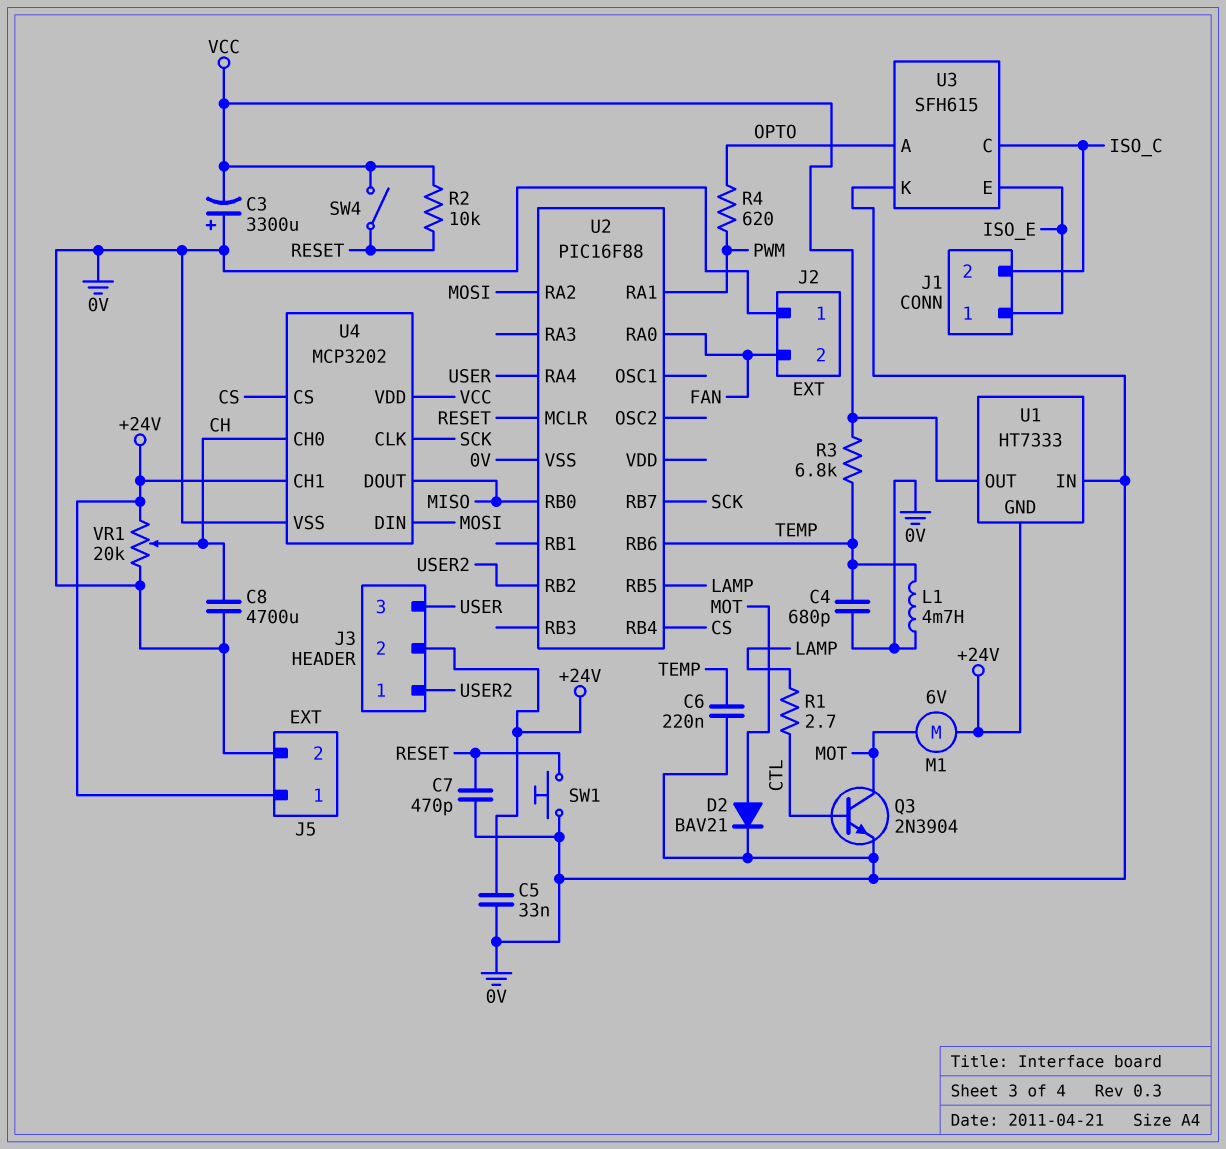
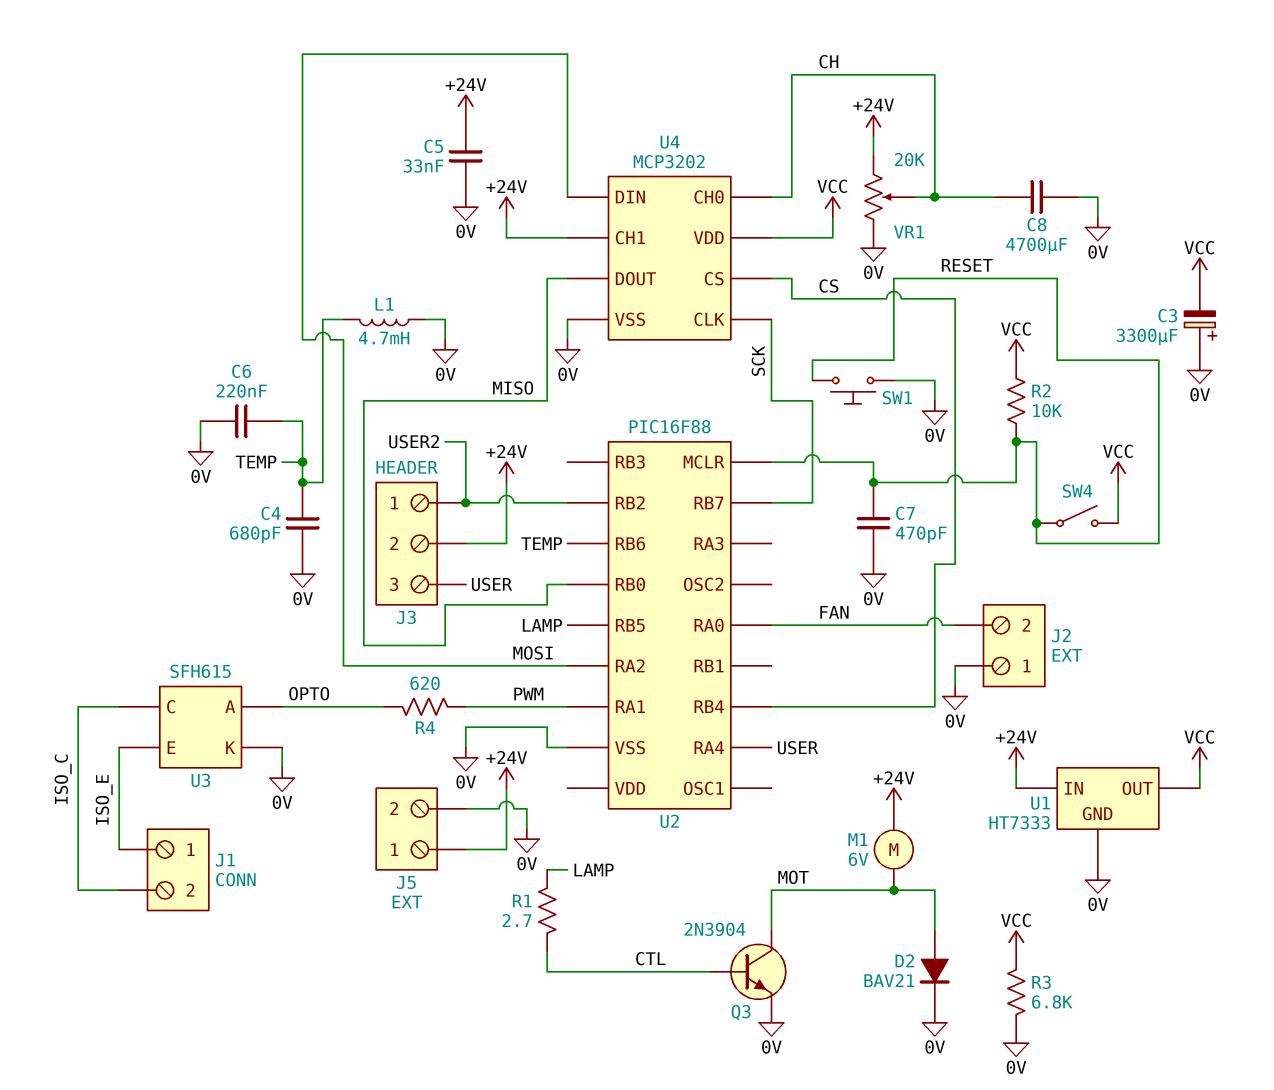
R3: 6.8k (TEMP, VCC) -> 6.8k (0V, VCC)
U1 pin GND: +24V -> 0V
U1 pin IN: 0V -> +24V

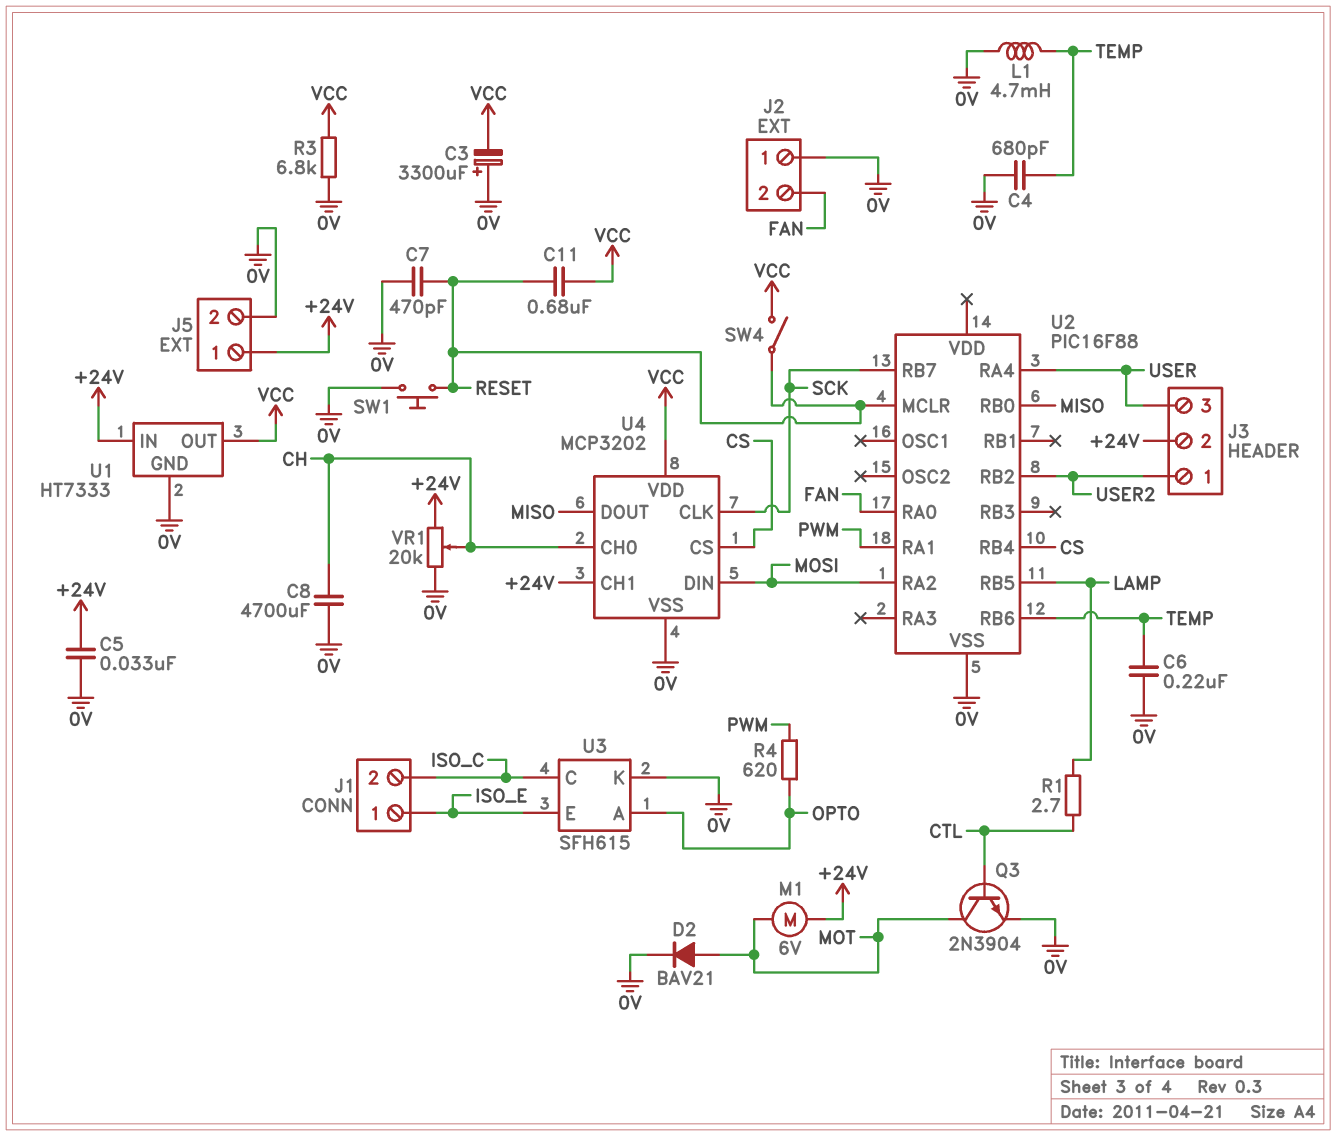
C11: none -> 680nF (RESET, VCC)
R2: 10k (RESET, VCC) -> none

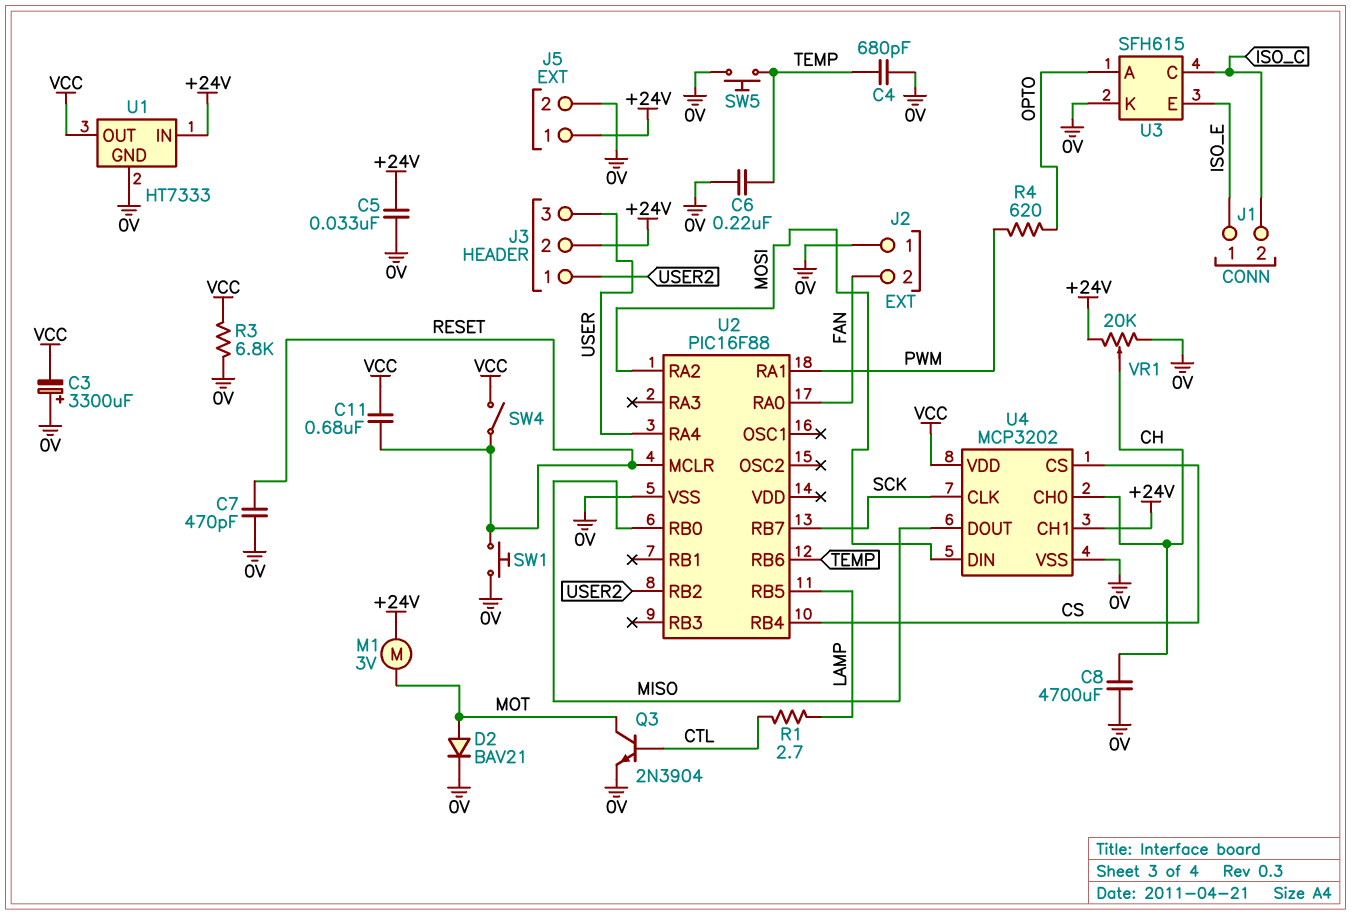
L1: 4.7mH (0V, TEMP) -> none
M1: motor 6V (+24V, MOT) -> motor 3V (+24V, MOT)
SW5: none -> button (0V, TEMP)

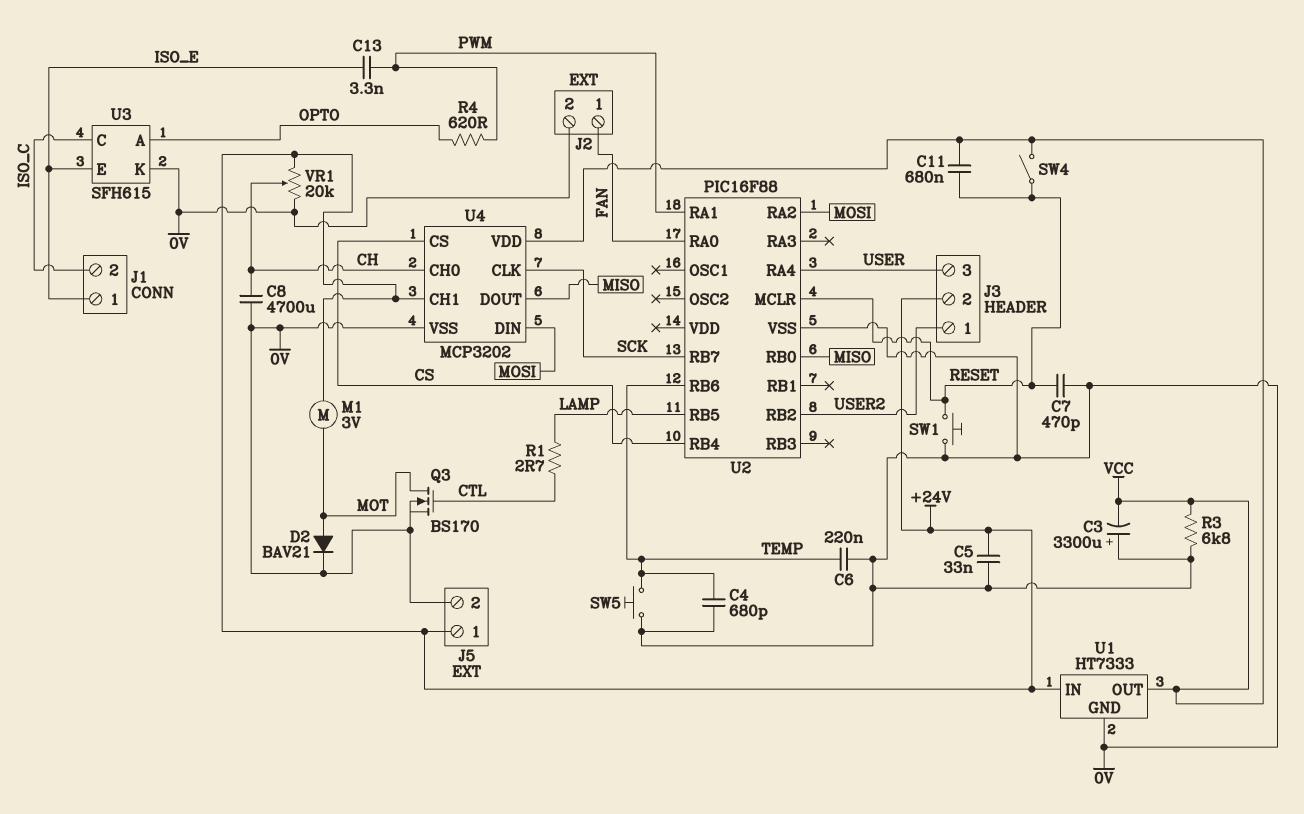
C13: none -> 3.3nF (ISO_E, PWM)
J2 pin 1: 0V -> FAN
J2 pin 2: FAN -> 0V
Q3: NPN 2N3904 (B CTL, C MOT, E 0V) -> NMOS BS170 (G CTL, D MOT, S 0V)

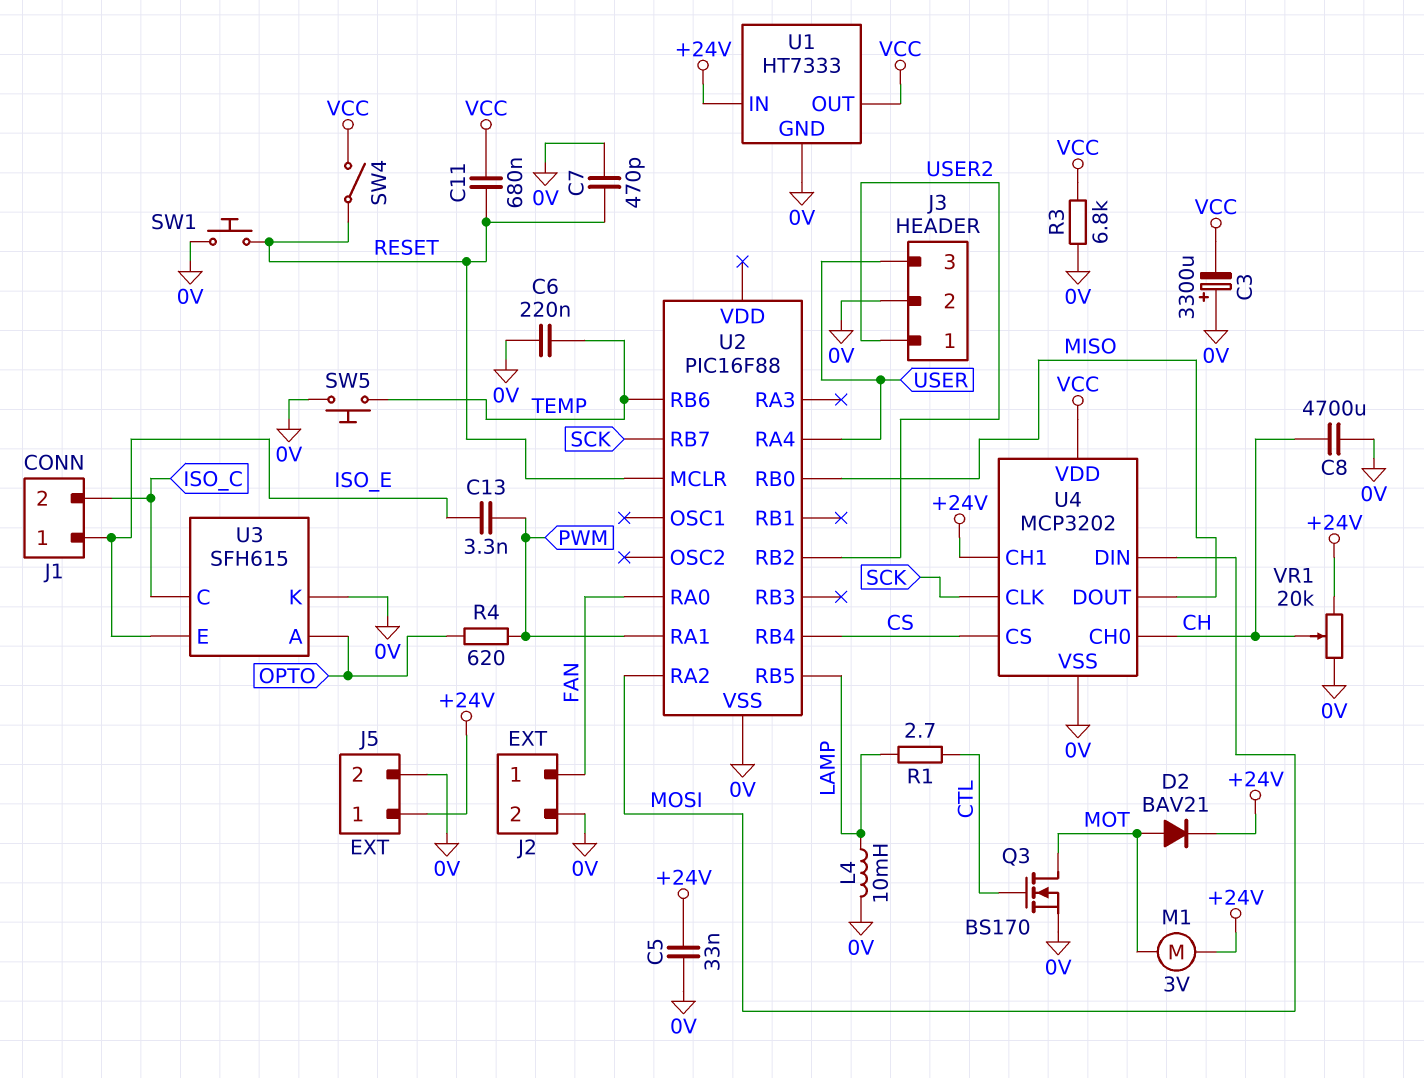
C4: 680pF (0V, TEMP) -> none
D2: diode BAV21 (A MOT, K 0V) -> diode BAV21 (A MOT, K +24V)
J3 pin 2: +24V -> 0V
L4: none -> 10mH (0V, LAMP)

